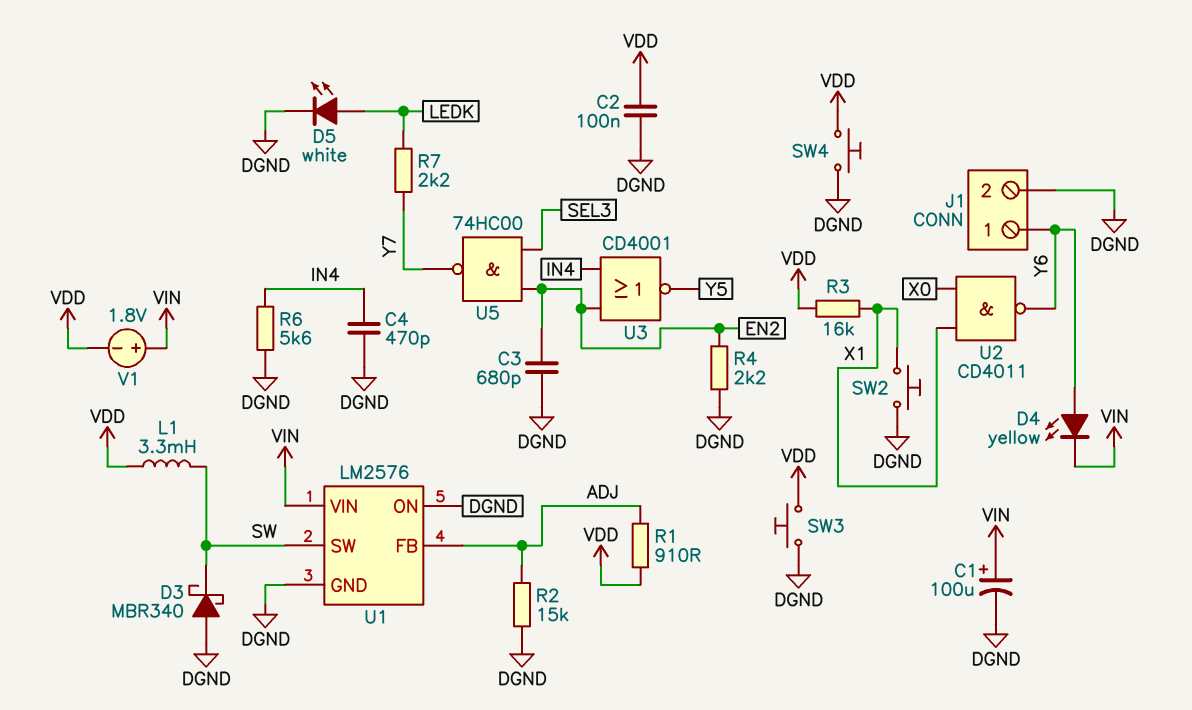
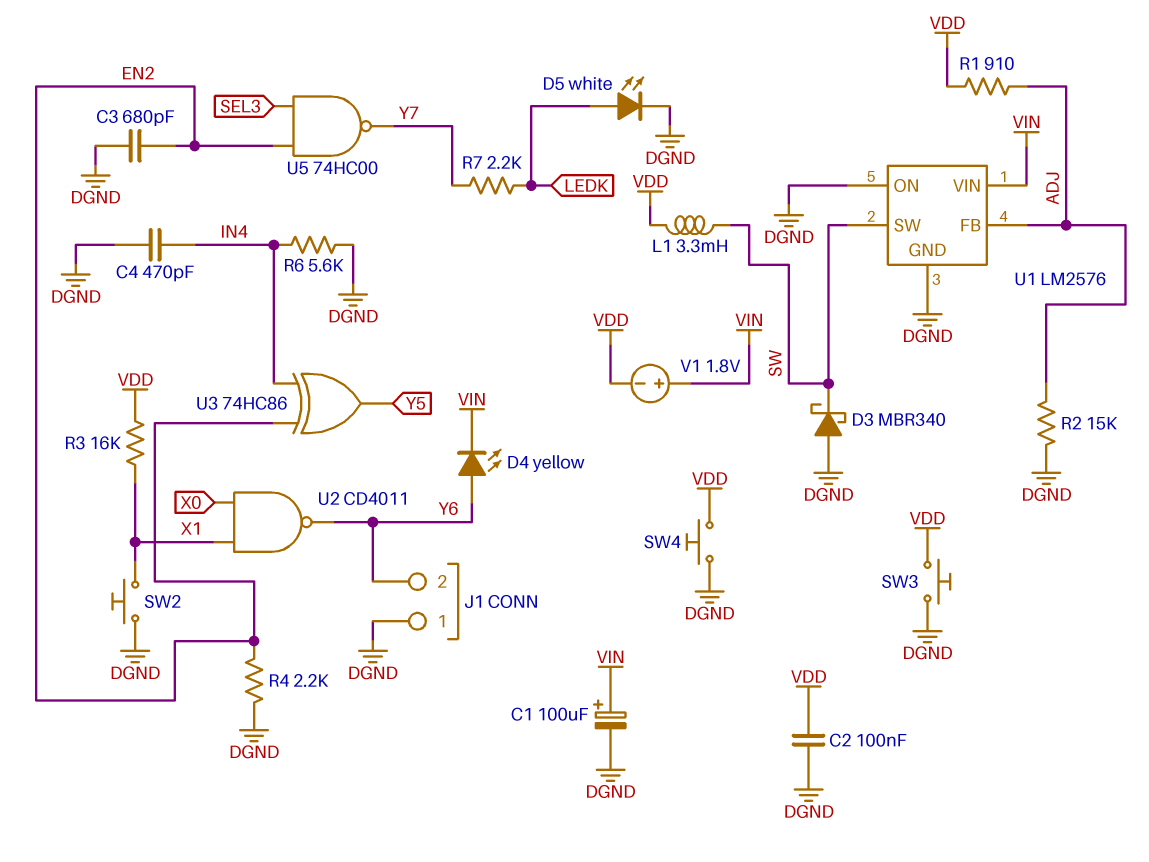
J1 pin 1: Y6 -> DGND
J1 pin 2: DGND -> Y6
U3: NOR CD4001 (in EN2, in IN4, out Y5) -> XOR 74HC86 (in EN2, in IN4, out Y5)

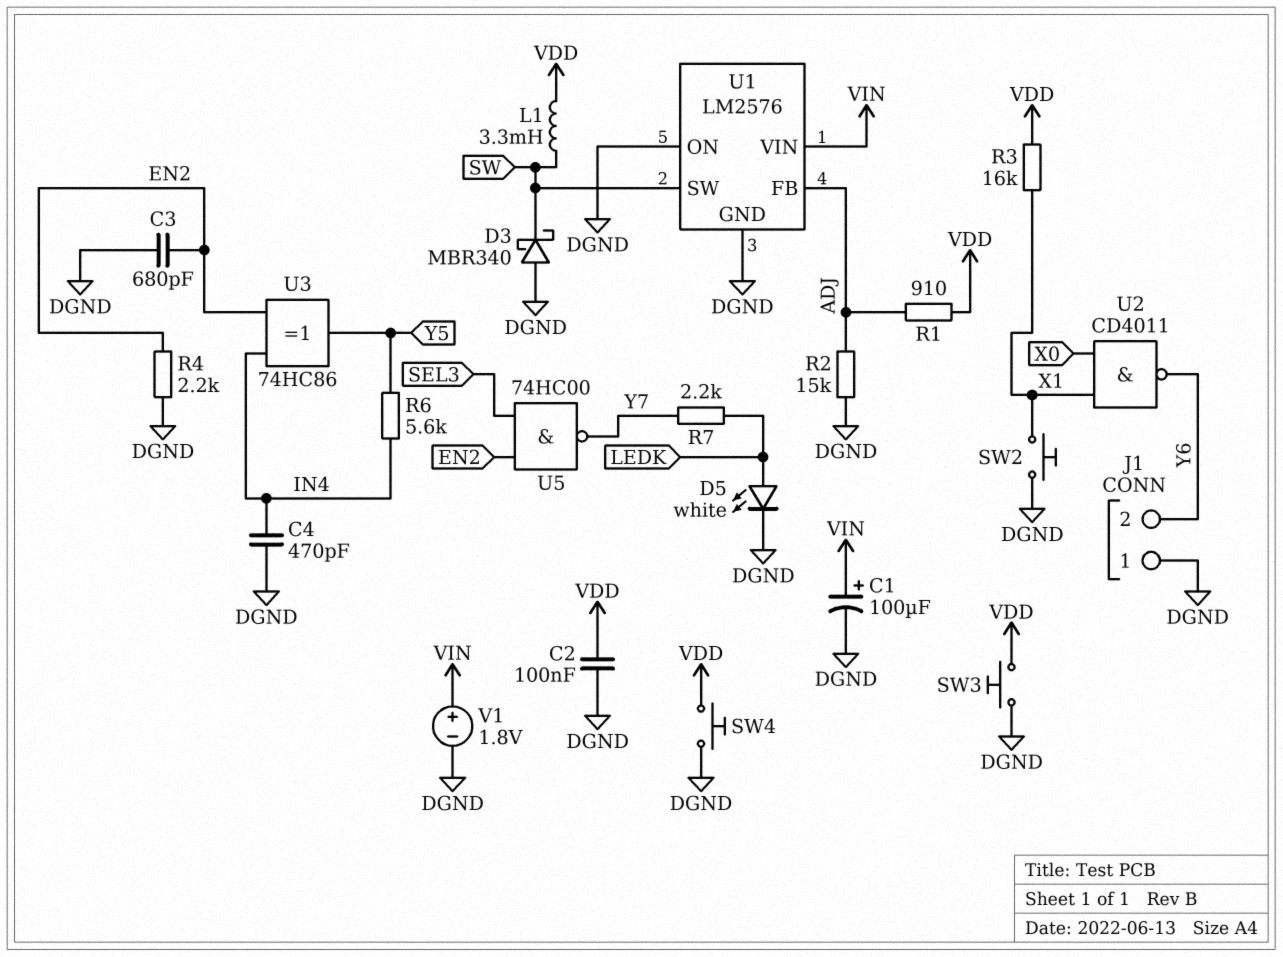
D4: LED yellow (A Y6, K VIN) -> none
R6: 5.6k (DGND, IN4) -> 5.6k (IN4, Y5)
V1: 1.8V (plus VIN, minus VDD) -> 1.8V (plus VIN, minus DGND)

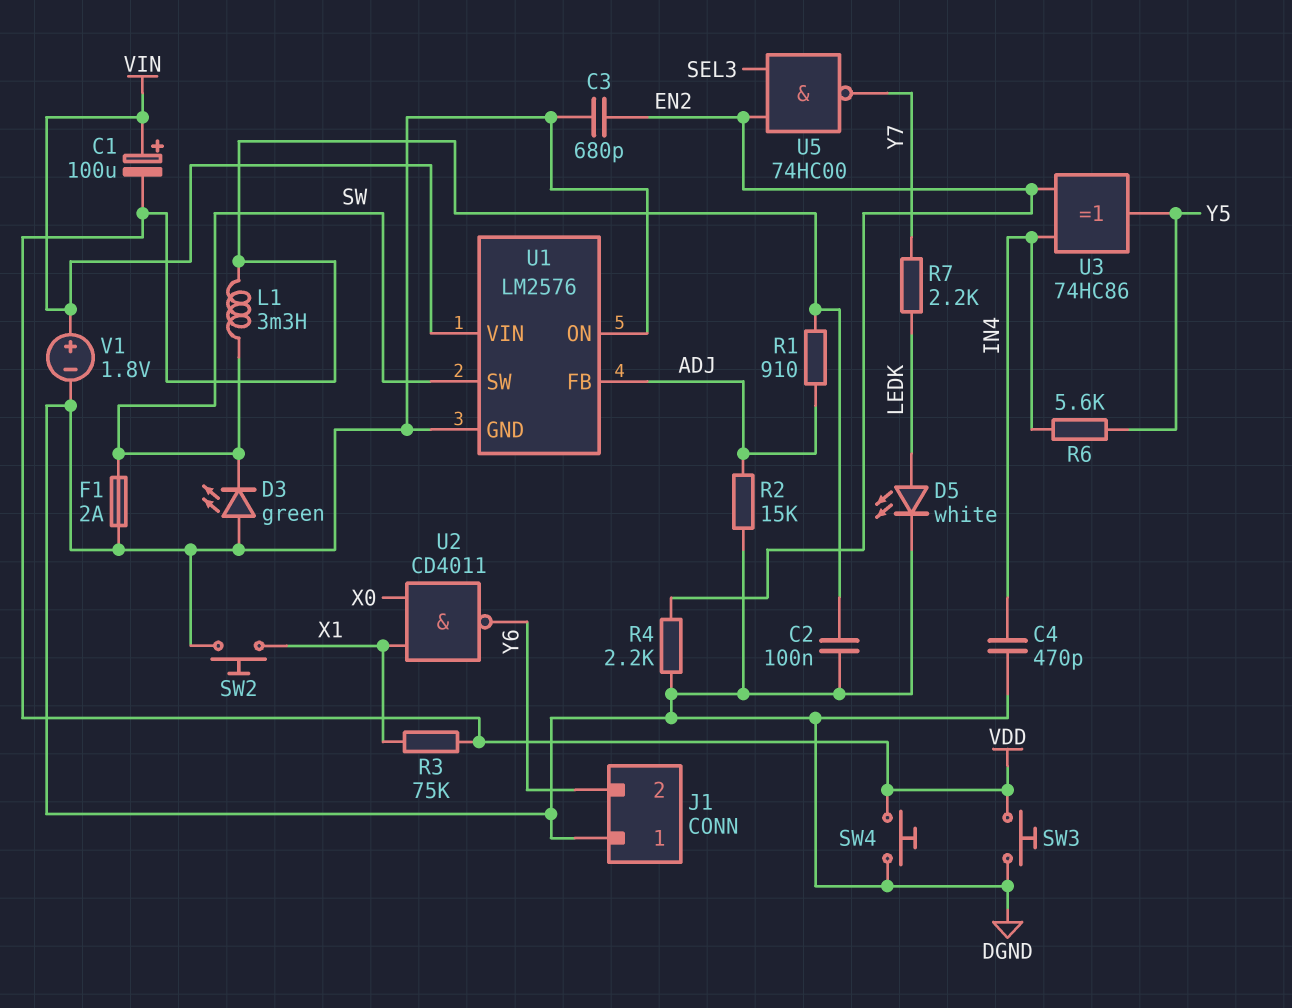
C1: 100uF (plus VIN, minus DGND) -> 100uF (plus VIN, minus VDD)
D3: schottky MBR340 (A DGND, K SW) -> LED green (A DGND, K SW)
F1: none -> 2A (DGND, SW)
R3: 16k (VDD, X1) -> 75k (VDD, X1)

